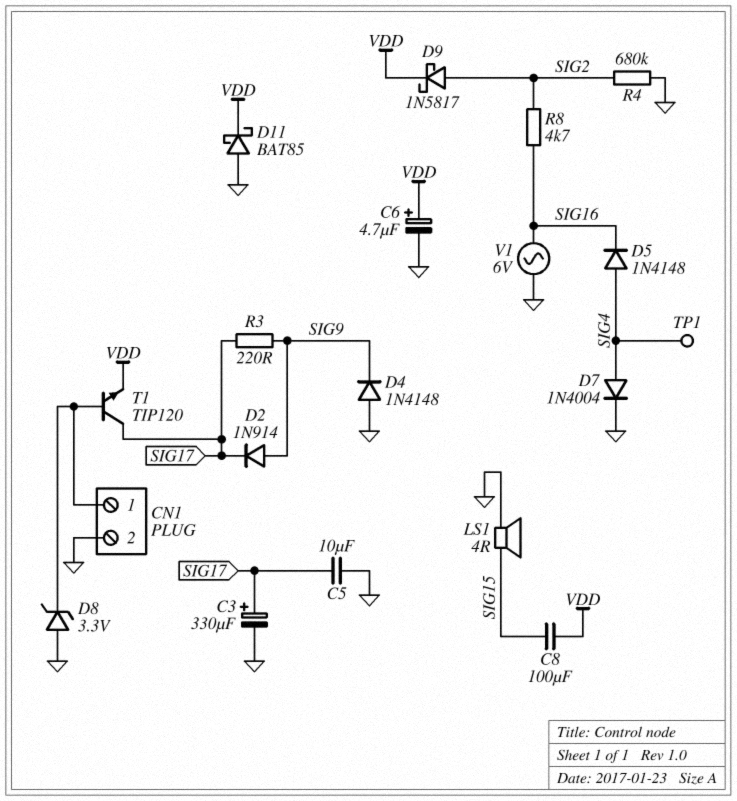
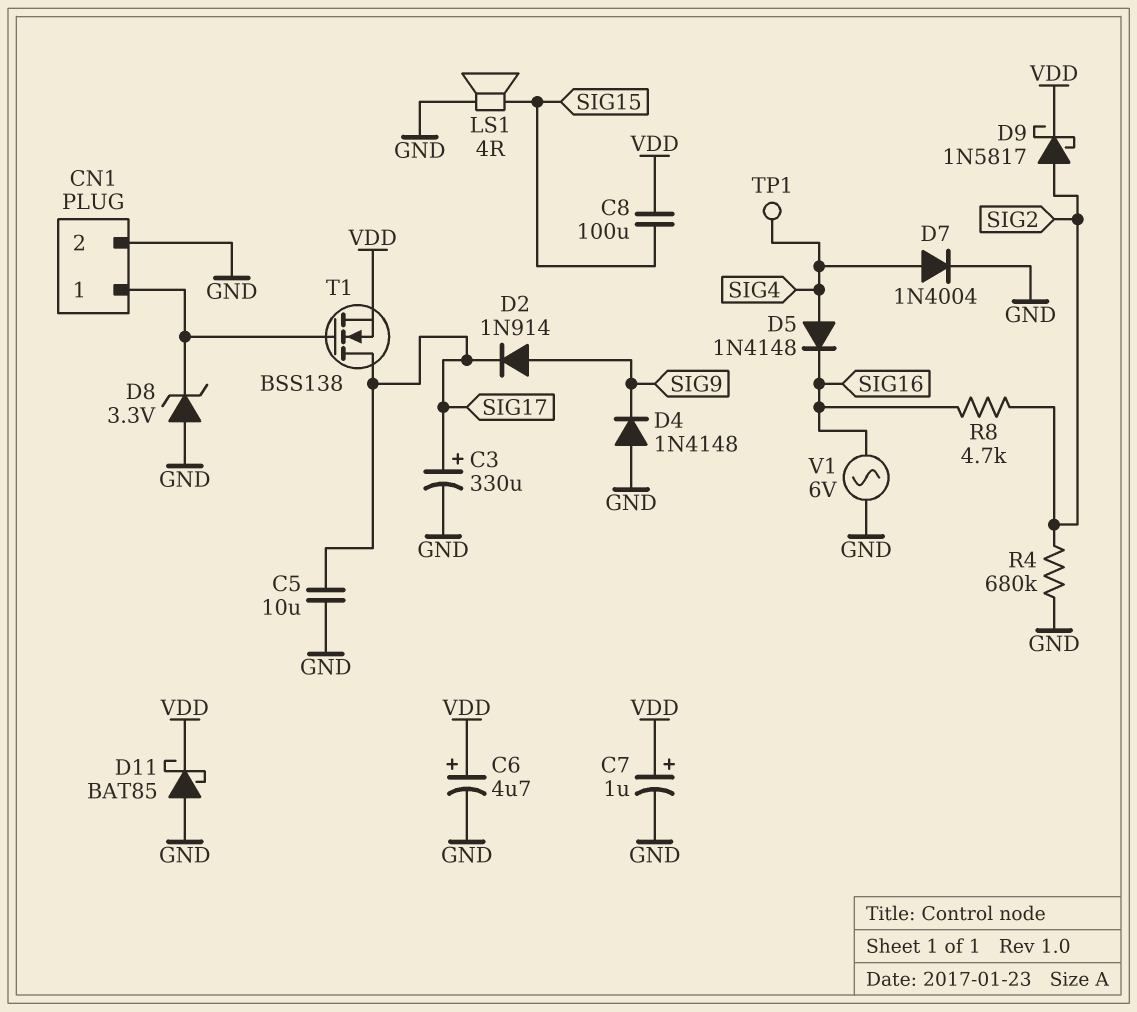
C7: none -> 1uF (plus VDD, minus GND)
R3: 220 (SIG9, SIG17) -> none
T1: NPN TIP120 (B CN1/1, C SIG17, E VDD) -> NMOS BSS138 (G CN1/1, D SIG17, S VDD)

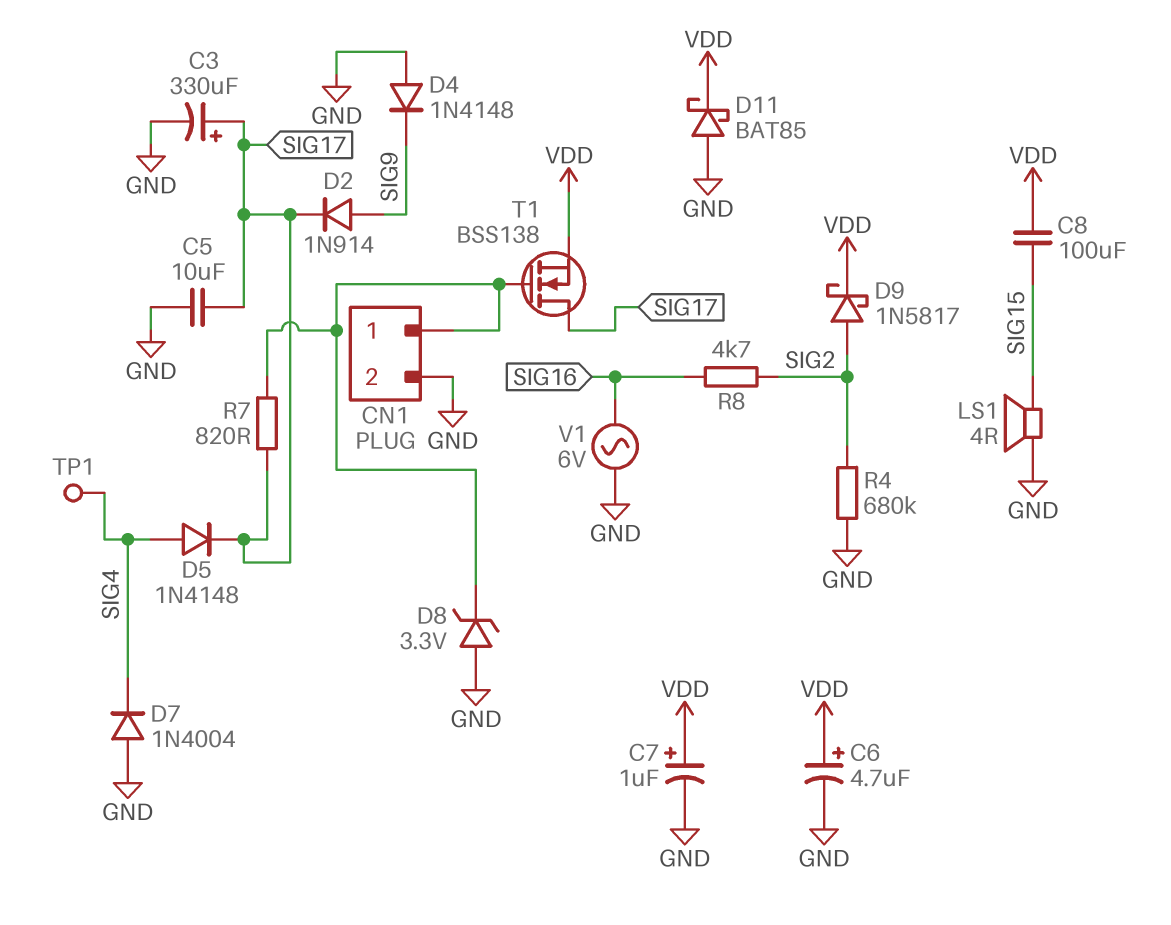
D5: diode 1N4148 (A SIG4, K SIG16) -> diode 1N4148 (A SIG4, K SIG17)
D7: diode 1N4004 (A SIG4, K GND) -> diode 1N4004 (A GND, K SIG4)
R7: none -> 820 (CN1/1, SIG17)

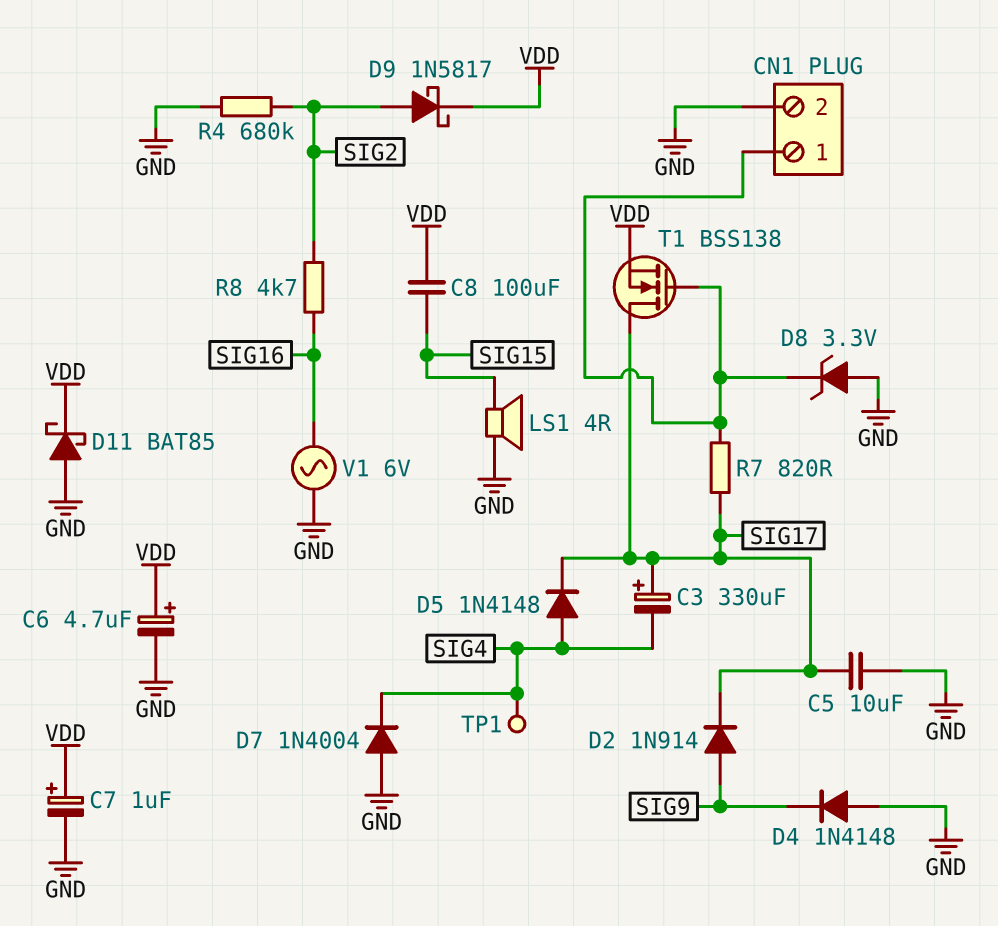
C3: 330uF (plus SIG17, minus GND) -> 330uF (plus SIG17, minus SIG4)

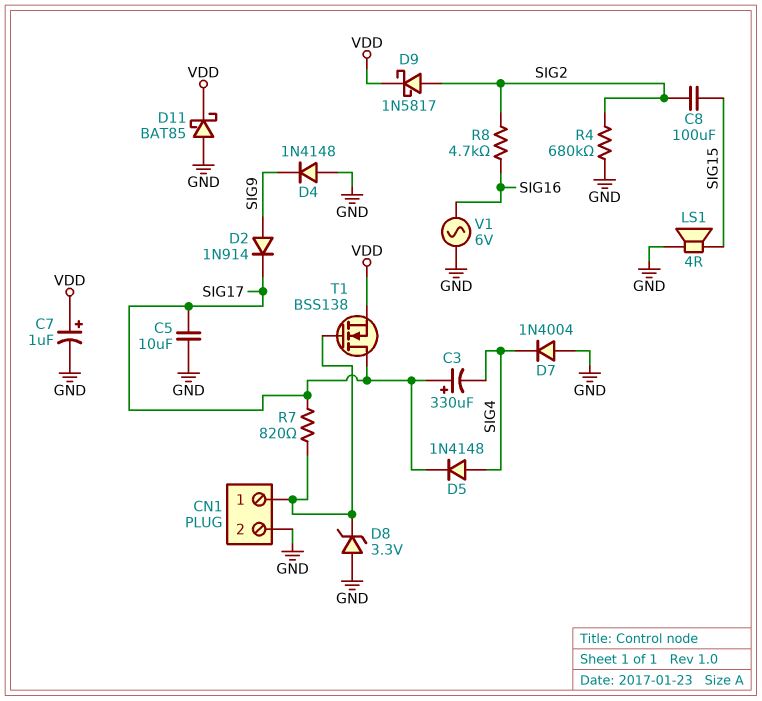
C6: 4.7uF (plus VDD, minus GND) -> none
C8: 100uF (SIG15, VDD) -> 100uF (SIG2, SIG15)
TP1: test point (SIG4) -> none

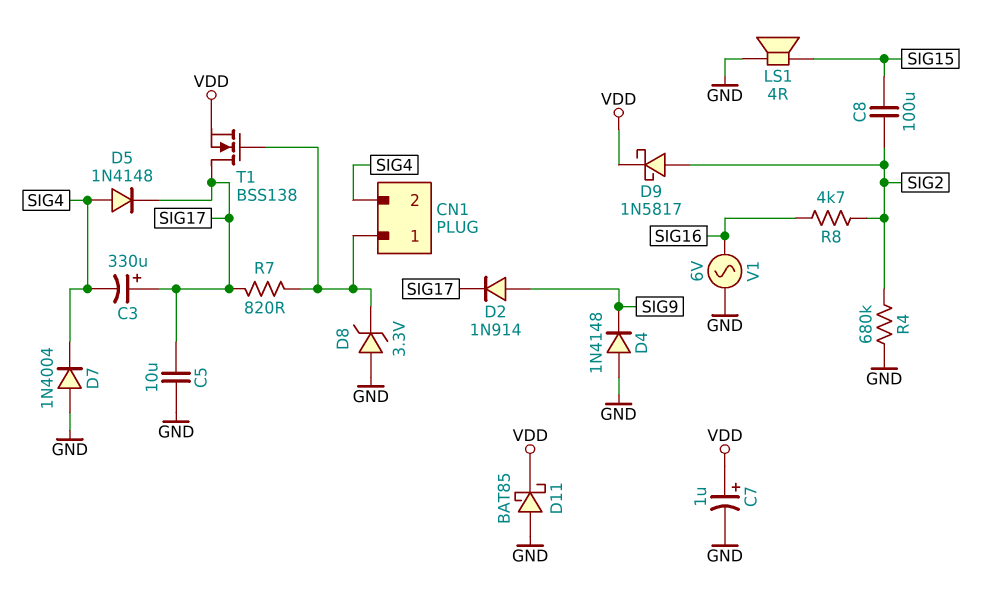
CN1 pin 2: GND -> SIG4

